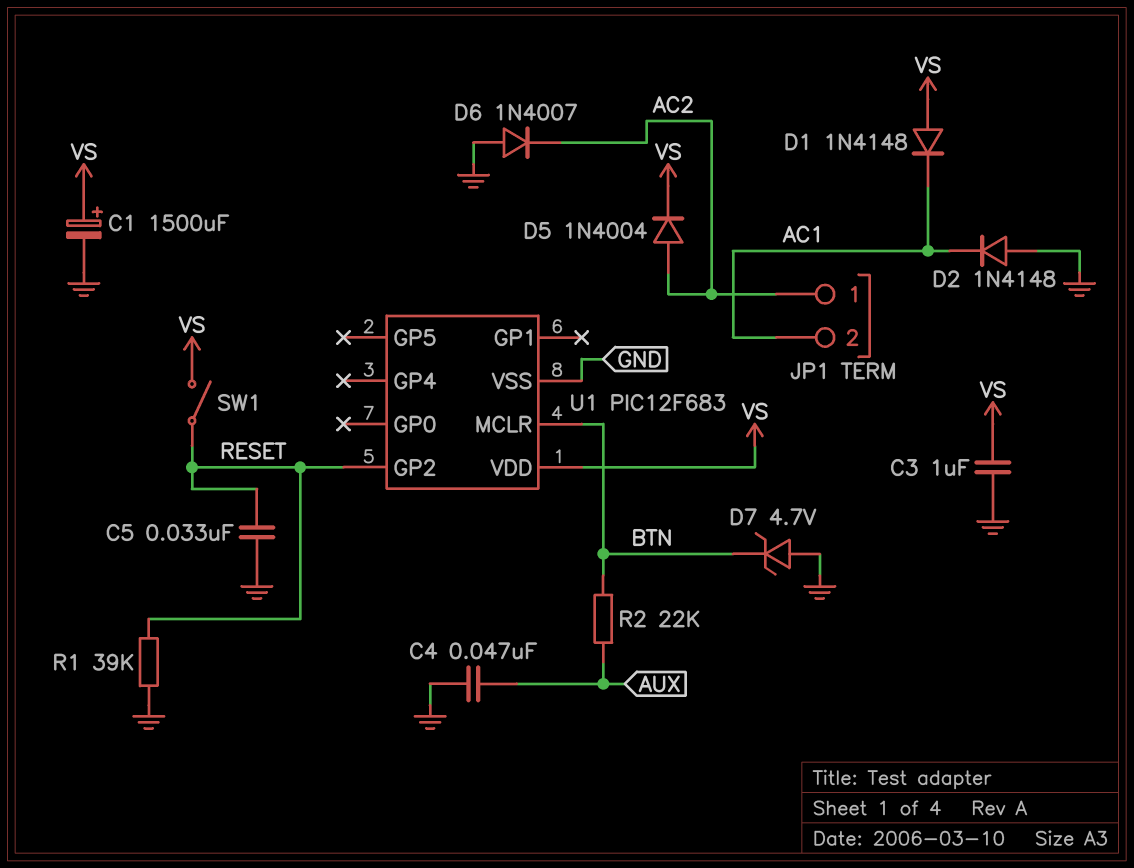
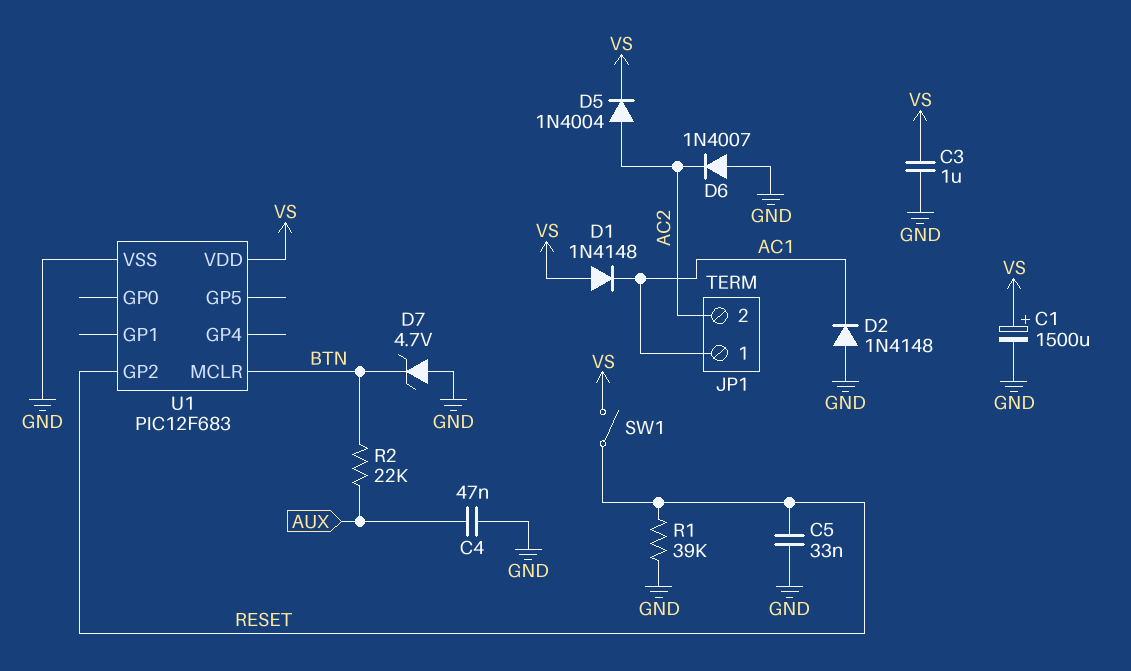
JP1 pin 1: AC2 -> AC1
JP1 pin 2: AC1 -> AC2

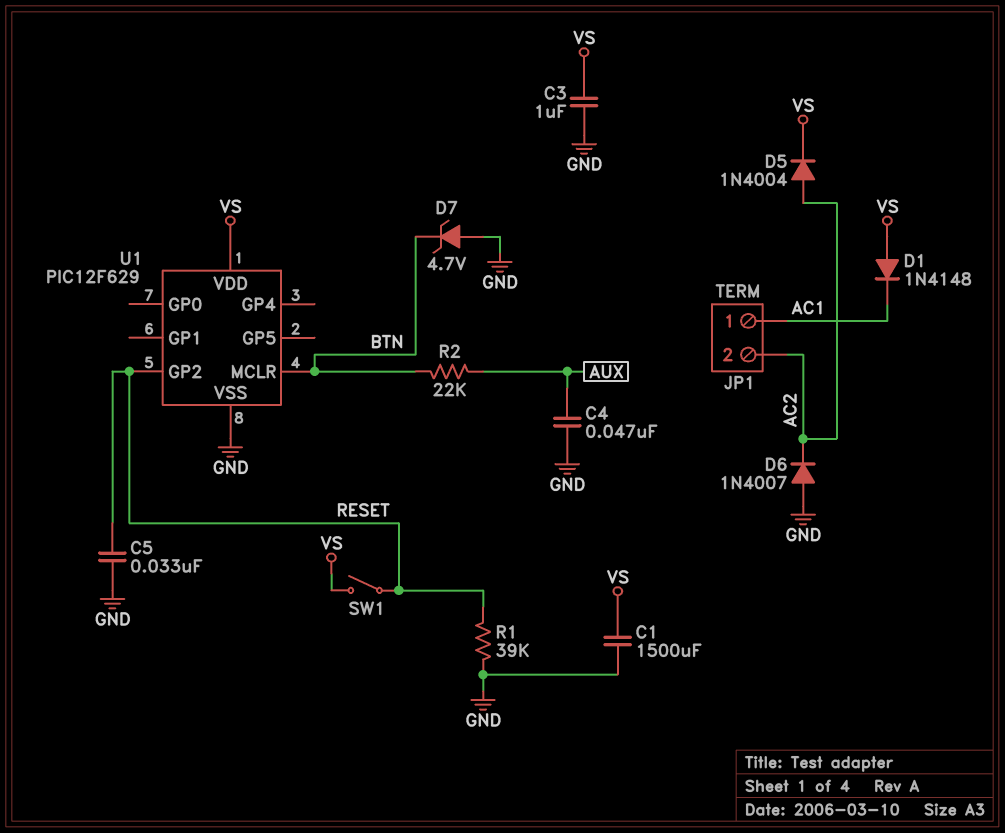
C1: 1500uF (plus VS, minus GND) -> 1500uF (GND, VS)
D2: diode 1N4148 (A GND, K AC1) -> none
U1: PIC12F683 -> PIC12F629

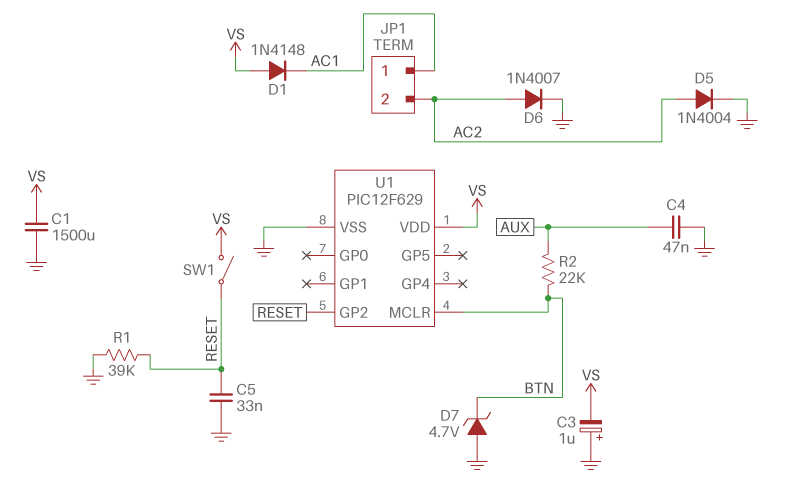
C3: 1uF (GND, VS) -> 1uF (plus GND, minus VS)
D5: diode 1N4004 (A AC2, K VS) -> diode 1N4004 (A AC2, K GND)
D6: diode 1N4007 (A GND, K AC2) -> diode 1N4007 (A AC2, K GND)

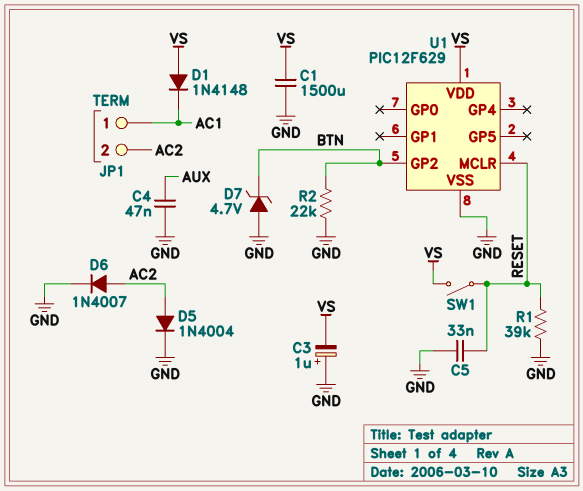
R2: 22k (AUX, BTN) -> 22k (BTN, GND)
U1 pin GP2: RESET -> BTN
U1 pin MCLR: BTN -> RESET

